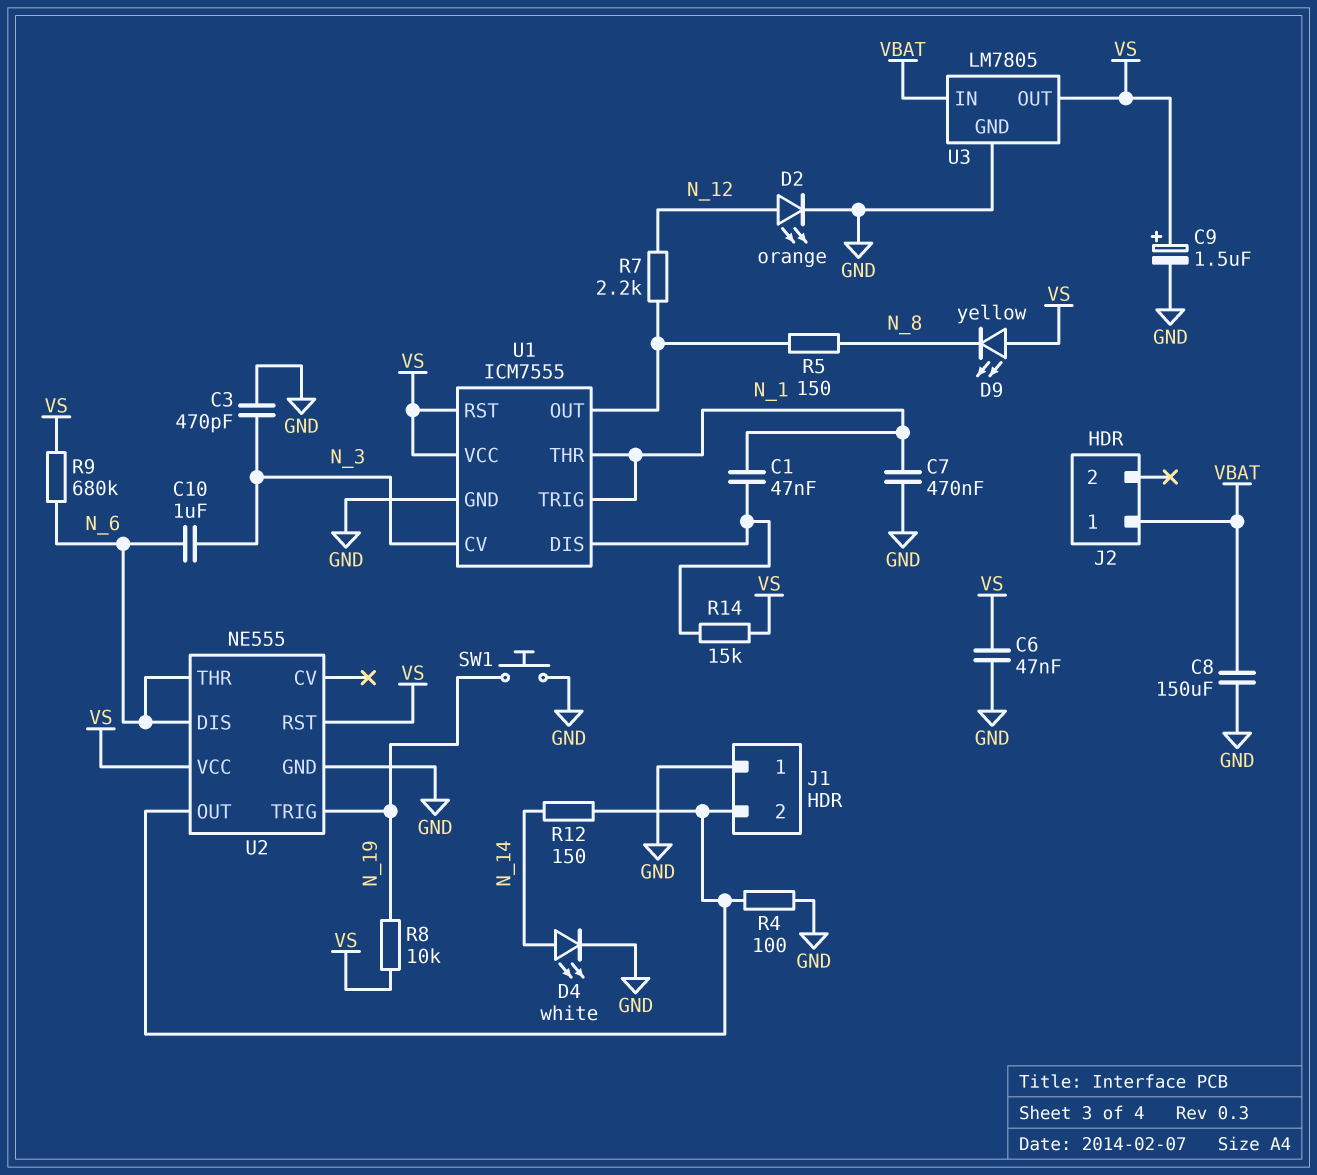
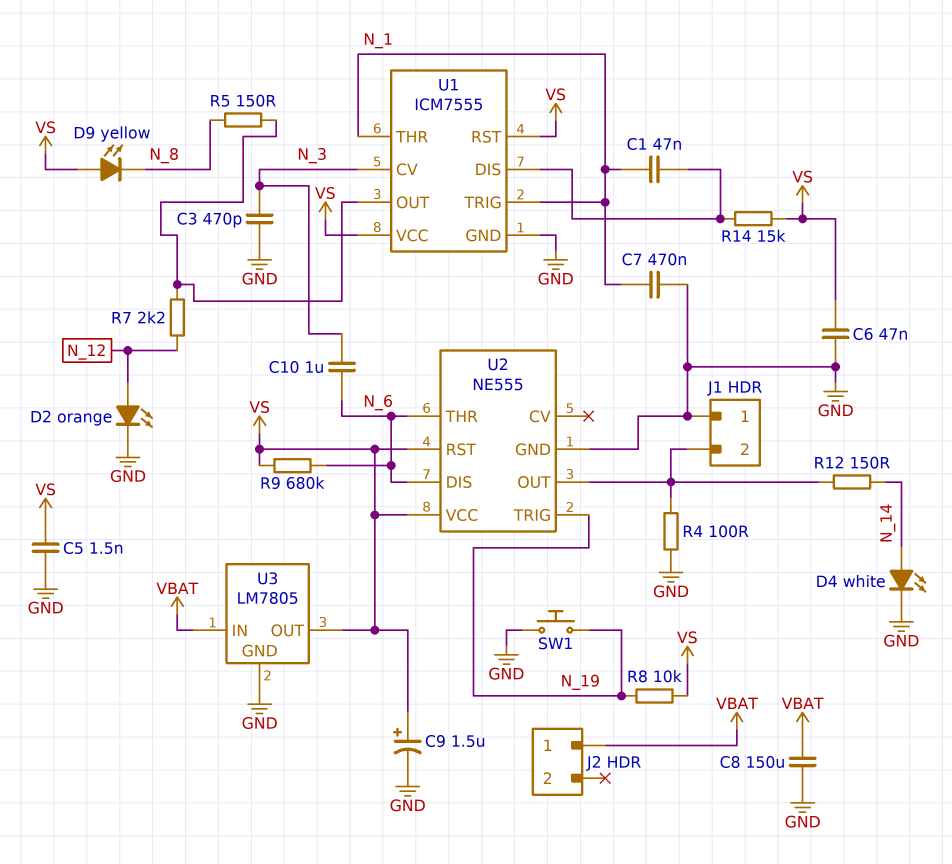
C5: none -> 1.5nF (GND, VS)

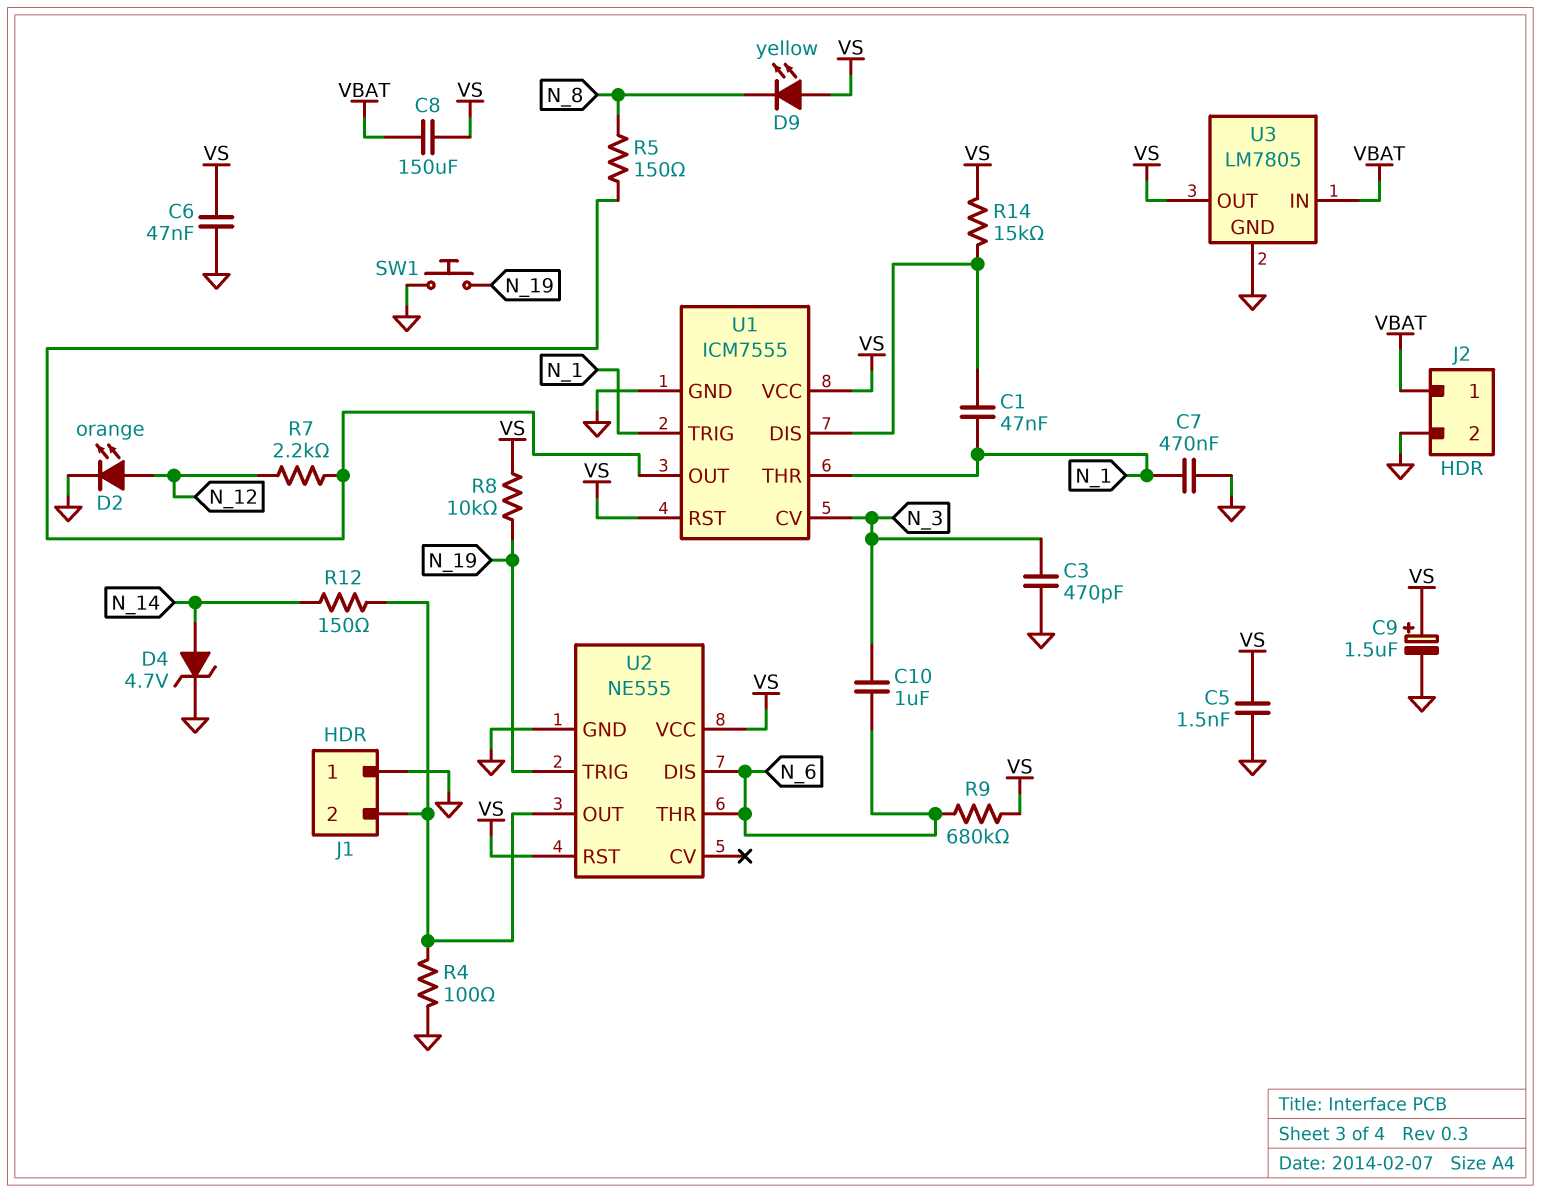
C8: 150uF (GND, VBAT) -> 150uF (VBAT, VS)
D4: LED white (A N_14, K GND) -> zener 4.7V (A N_14, K GND)
J2 pin 2: none -> GND

